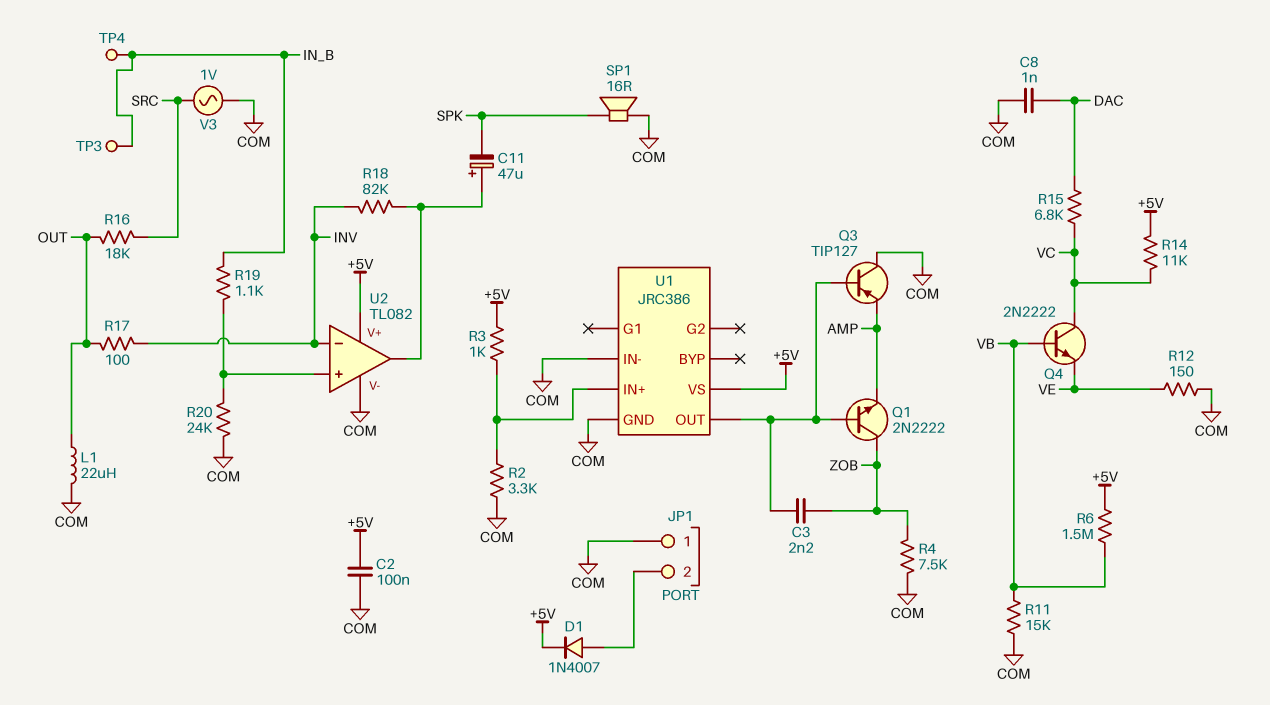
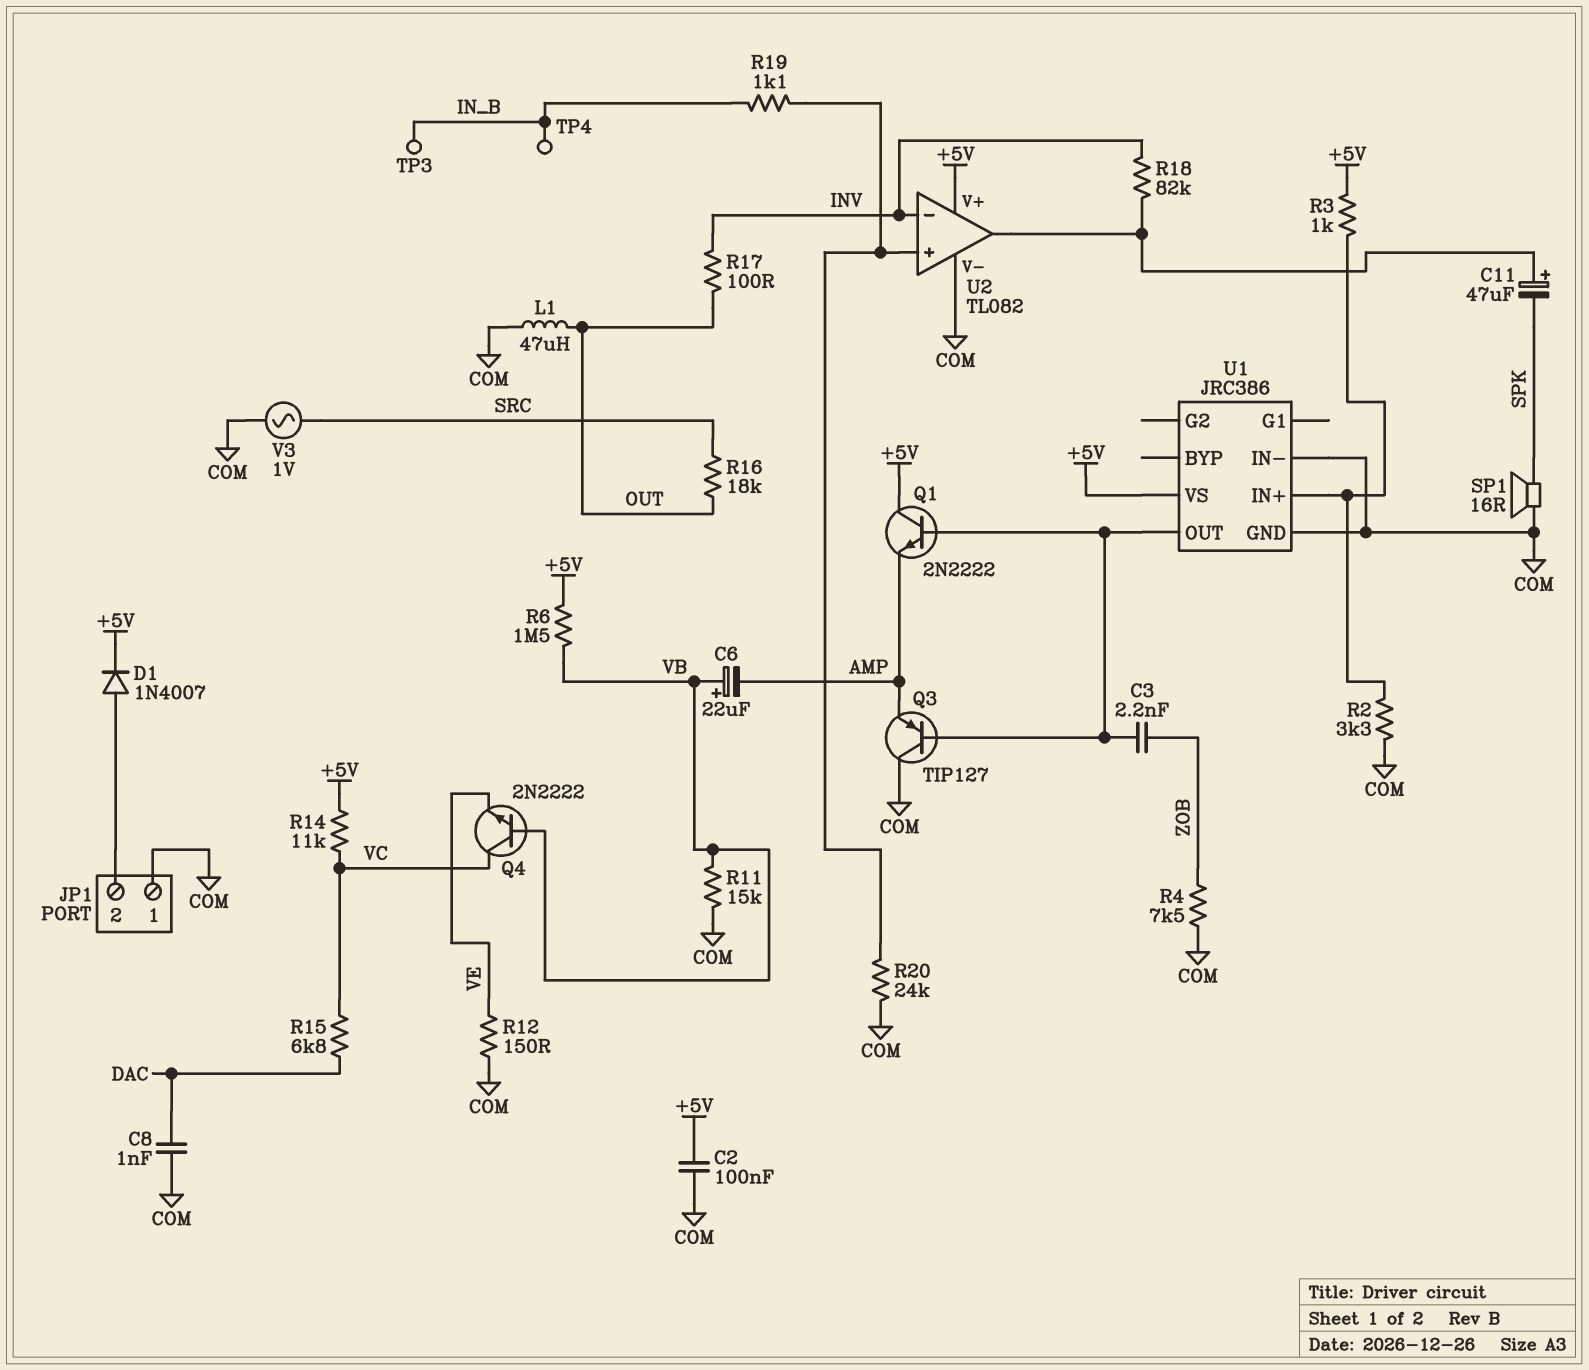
C6: none -> 22uF (plus VB, minus AMP)
L1: 22uH (COM, OUT) -> 47uH (COM, OUT)
Q1: NPN 2N2222 (B U1/OUT, C ZOB, E AMP) -> NPN 2N2222 (B U1/OUT, C +5V, E AMP)

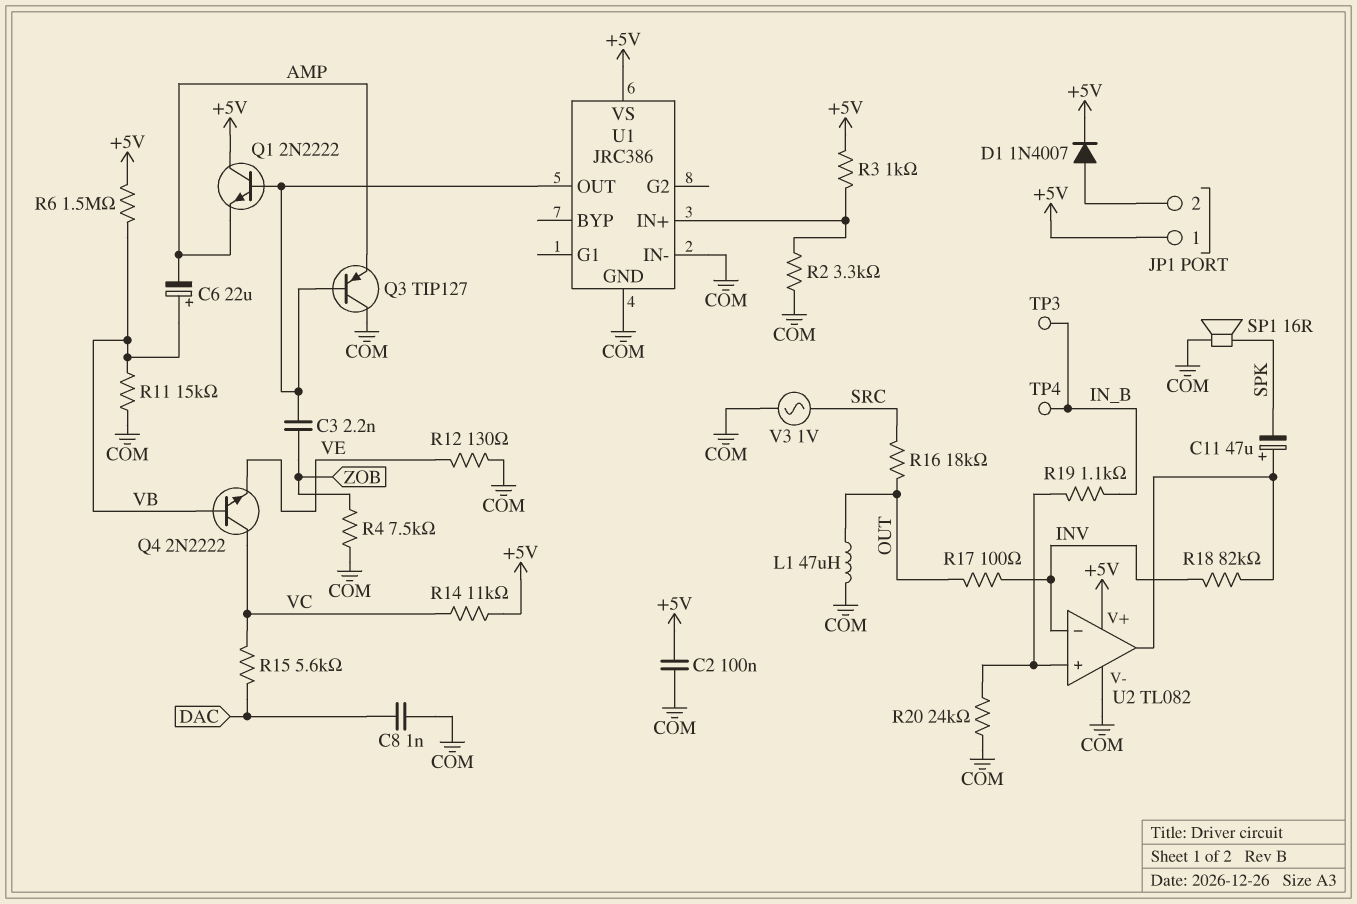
JP1 pin 1: COM -> +5V
R12: 150 (COM, VE) -> 130 (COM, VE)
R15: 6.8k (DAC, VC) -> 5.6k (DAC, VC)

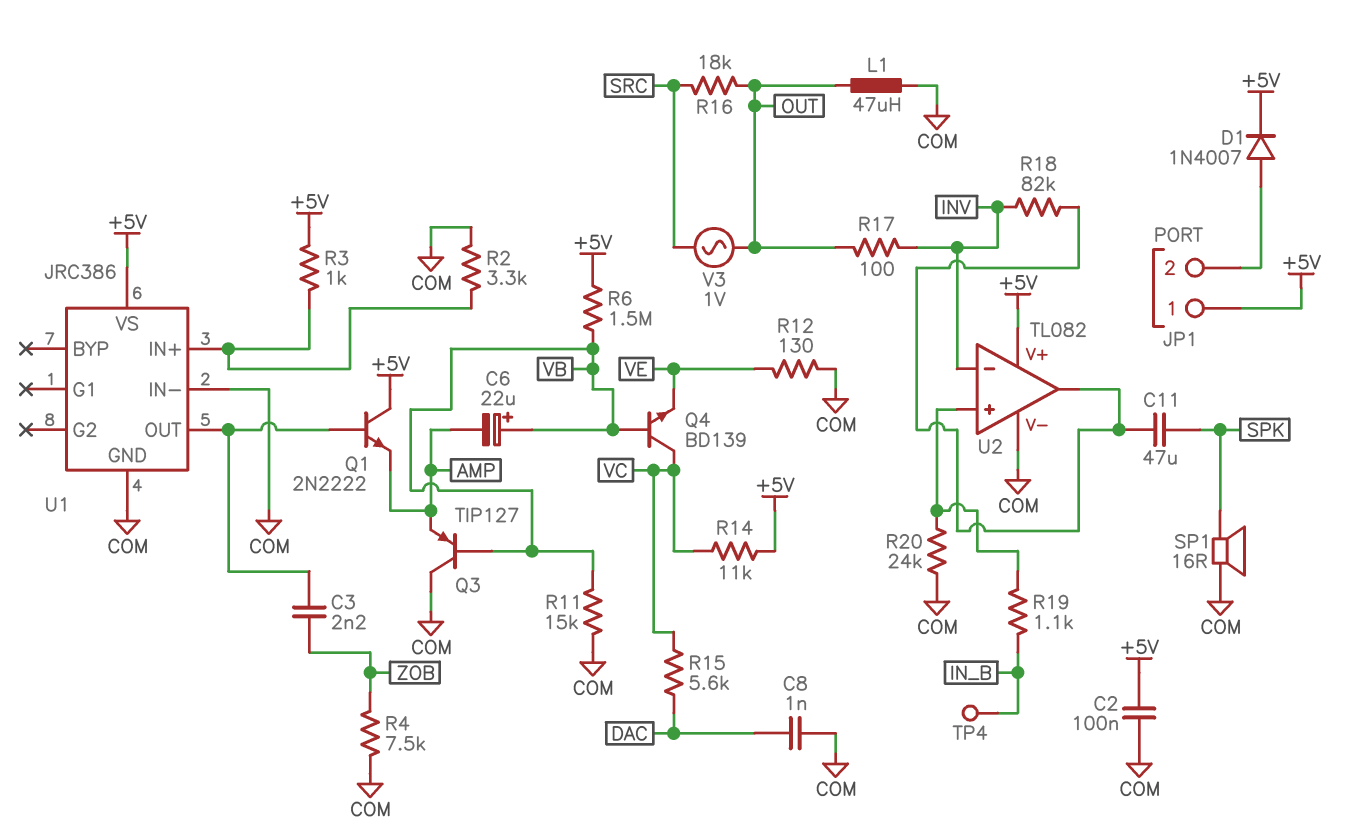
C11: 47uF (plus U2/out, minus SPK) -> 47uF (SPK, U2/out)
Q3: PNP TIP127 (B U1/OUT, C COM, E AMP) -> PNP TIP127 (B VB, C COM, E AMP)
Q4: NPN 2N2222 (B VB, C VC, E VE) -> NPN BD139 (B VB, C VC, E VE)
TP3: test point (IN_B) -> none
V3: AC 1V (COM, SRC) -> AC 1V (OUT, SRC)

